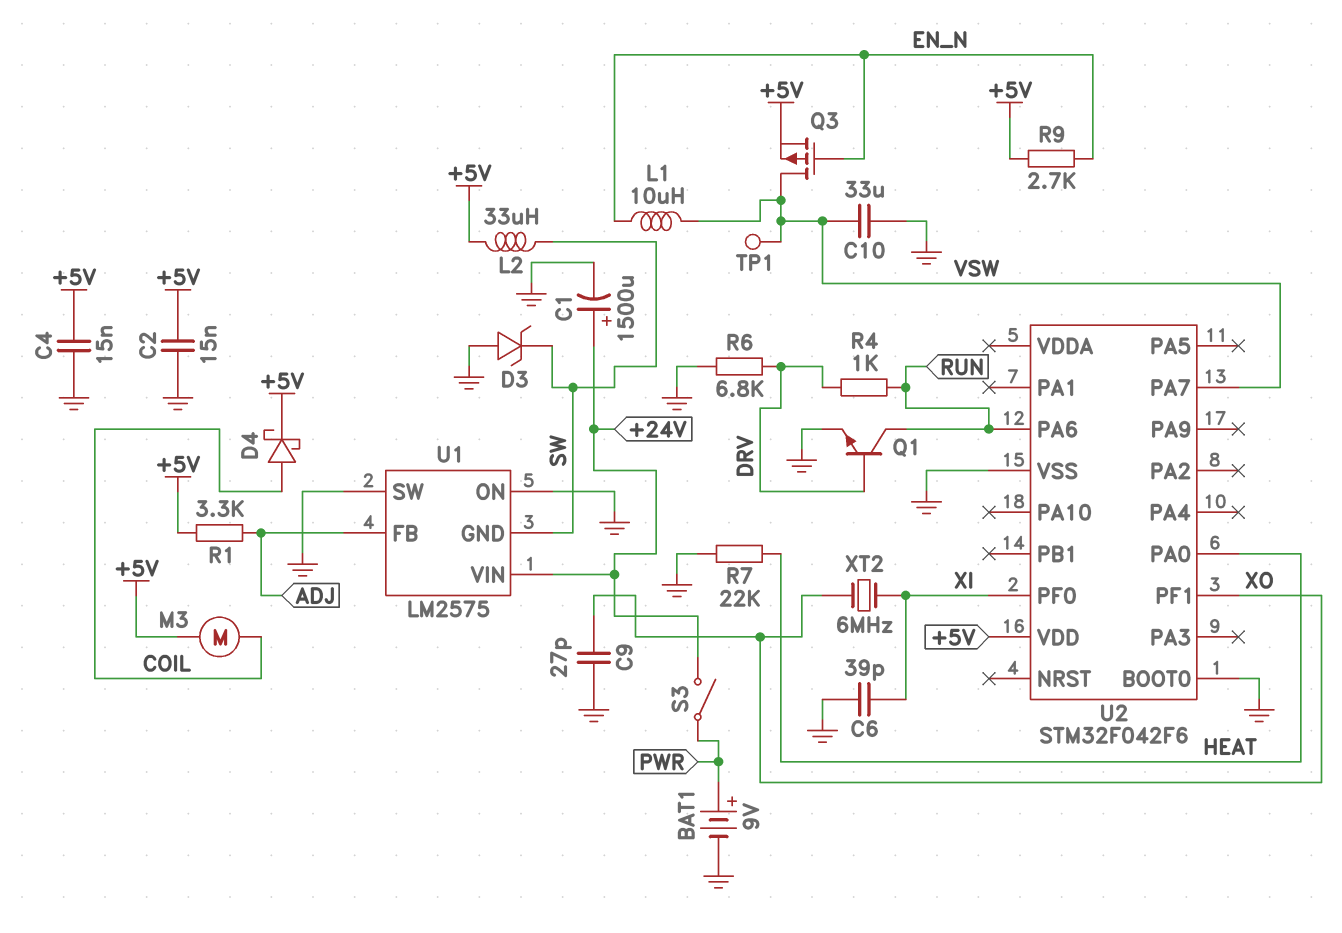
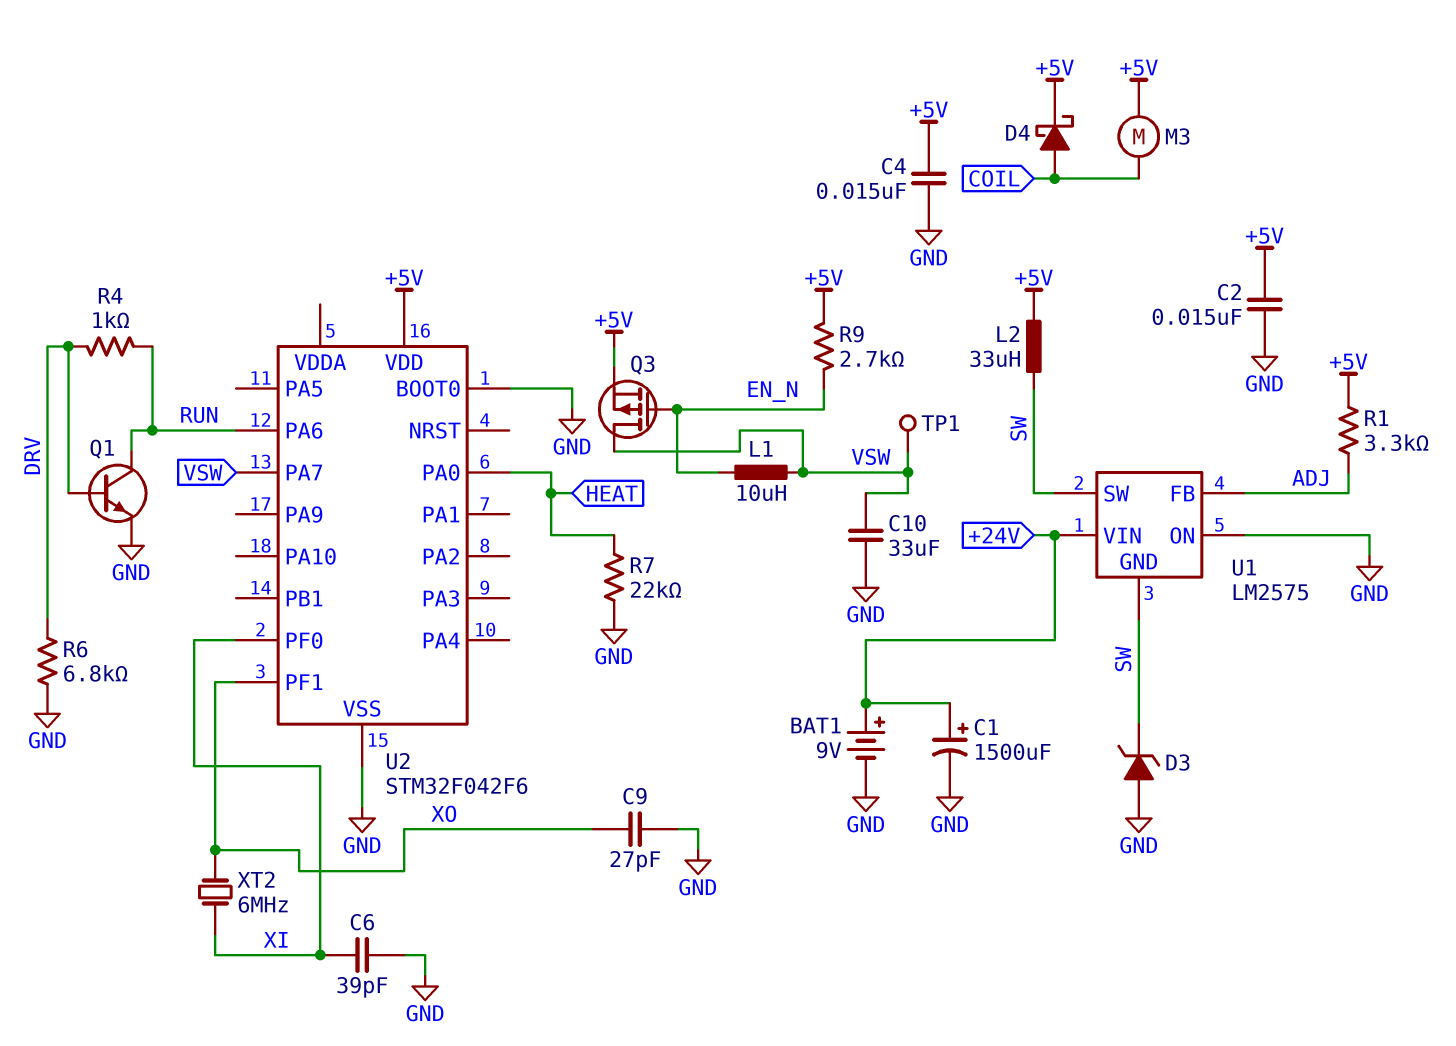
BAT1: 9V (plus PWR, minus GND) -> 9V (plus +24V, minus GND)
S3: switch (+24V, PWR) -> none
U1 pin SW: GND -> SW

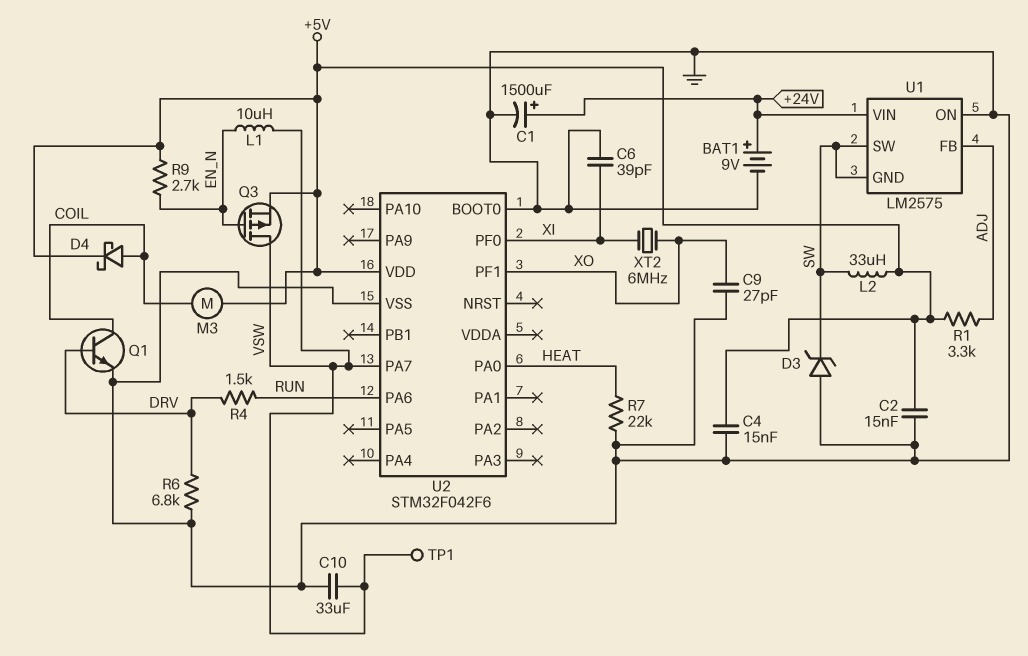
Q1: NPN (B DRV, C RUN, E GND) -> NPN (B DRV, C COIL, E GND)
R4: 1k (DRV, RUN) -> 1.5k (DRV, RUN)

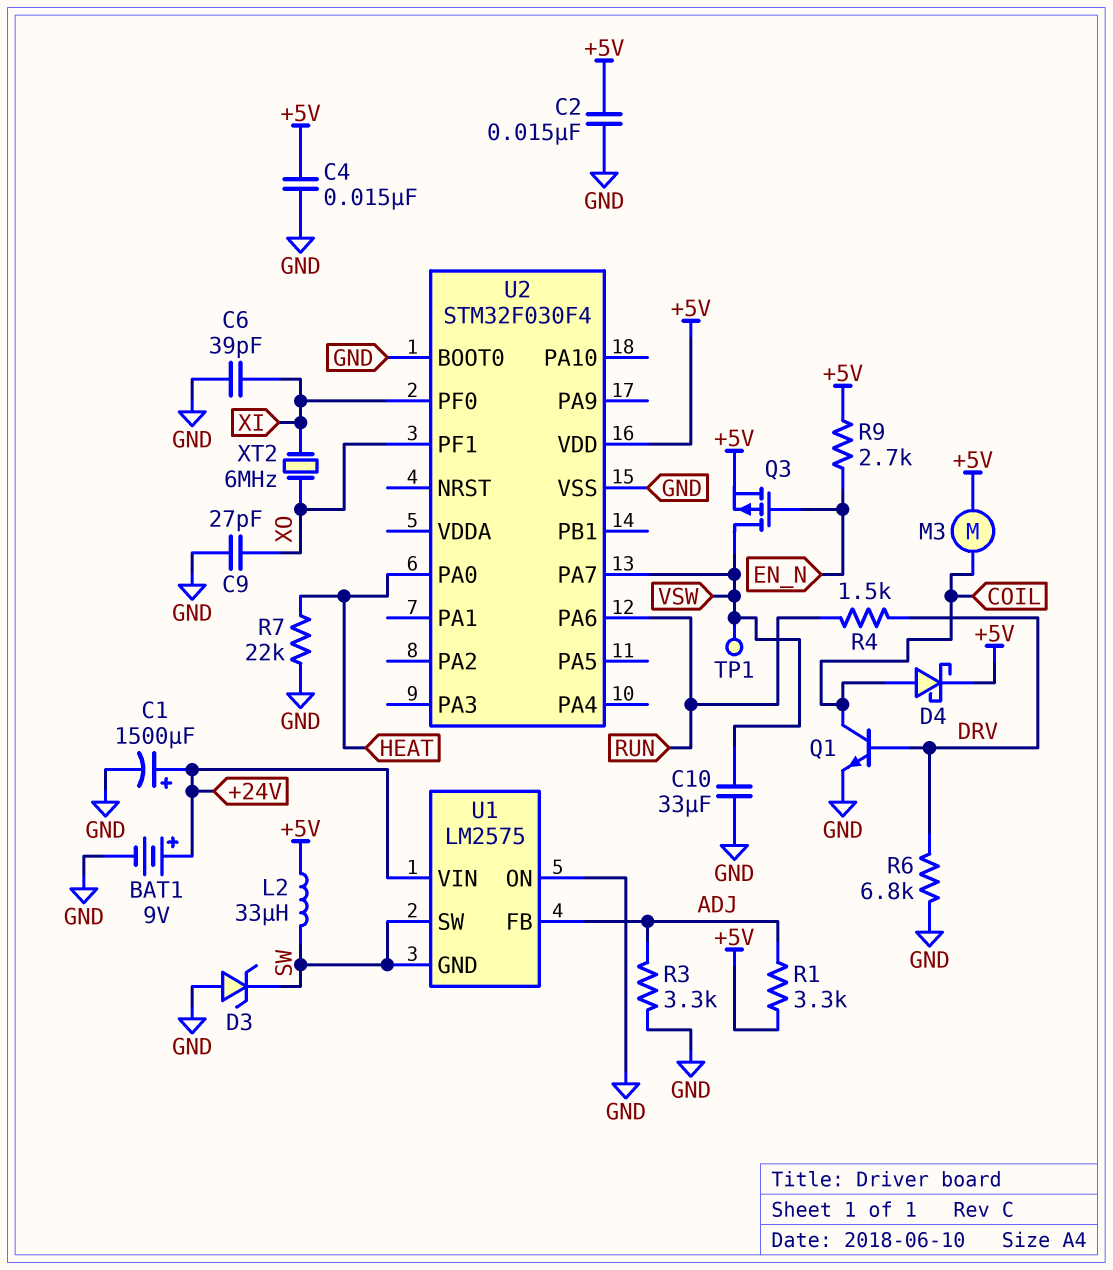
L1: 10uH (EN_N, VSW) -> none
R3: none -> 3.3k (ADJ, GND)
U2: STM32F042F6 -> STM32F030F4

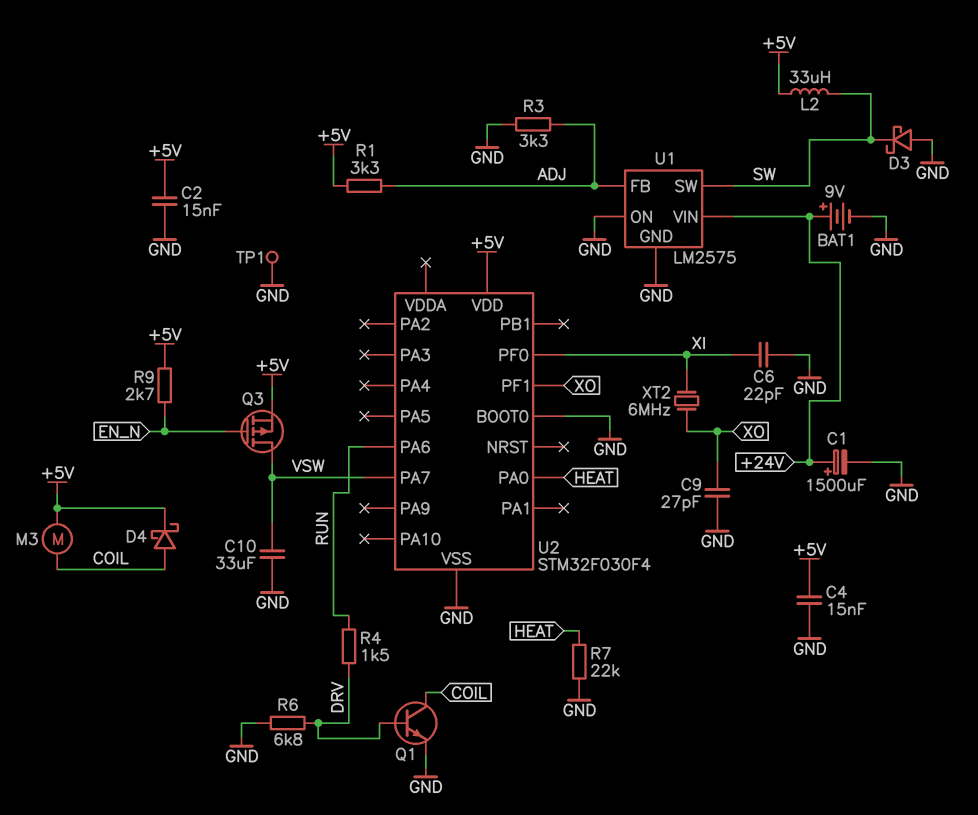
C6: 39pF (GND, XI) -> 22pF (GND, XI)
D3: zener (A GND, K SW) -> schottky (A GND, K SW)
TP1: test point (VSW) -> test point (GND)
U1 pin GND: SW -> GND

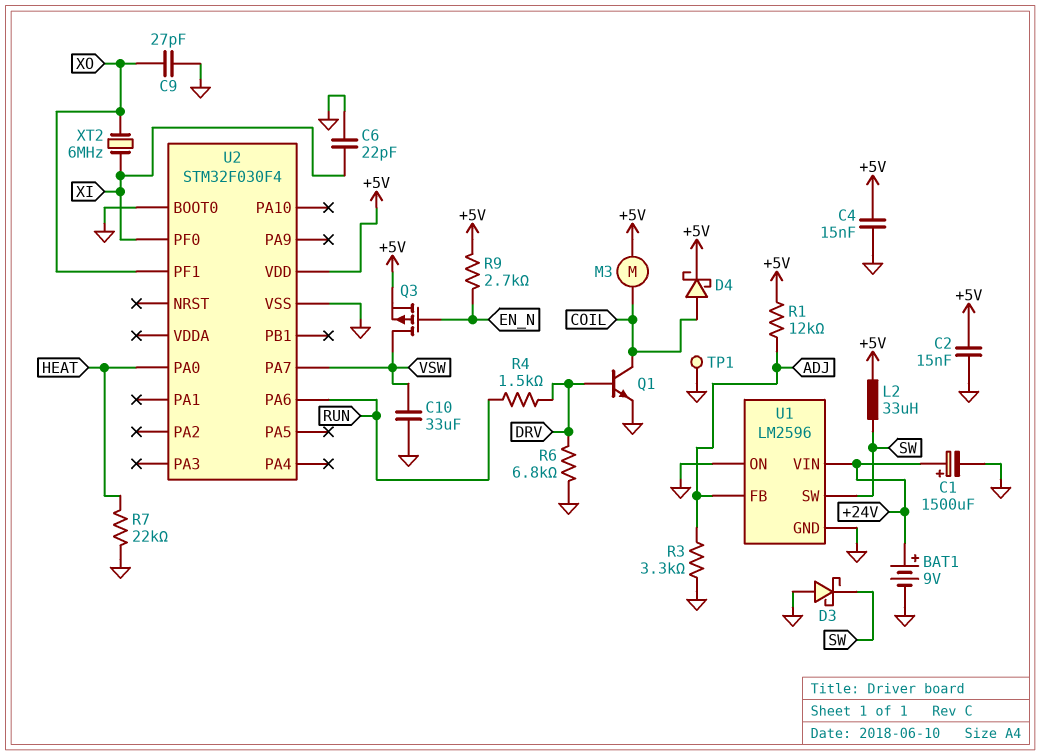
R1: 3.3k (+5V, ADJ) -> 12k (+5V, ADJ)
U1: LM2575 -> LM2596

